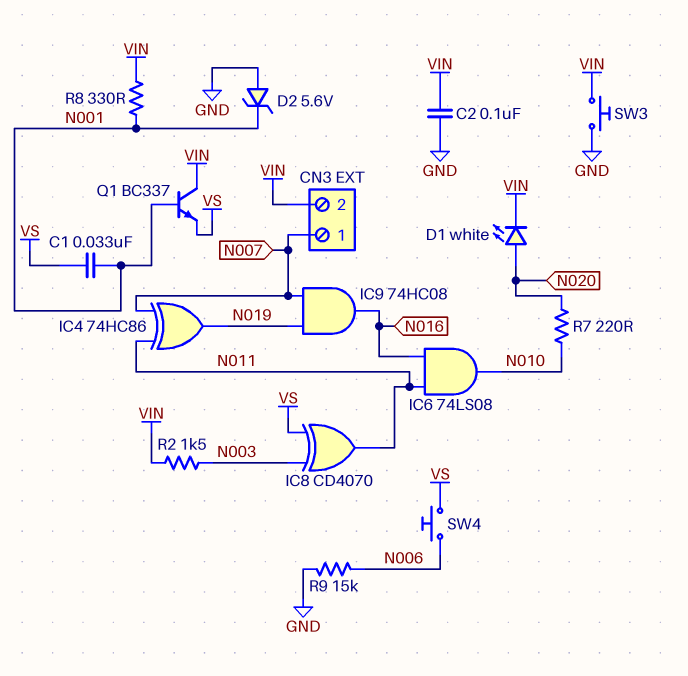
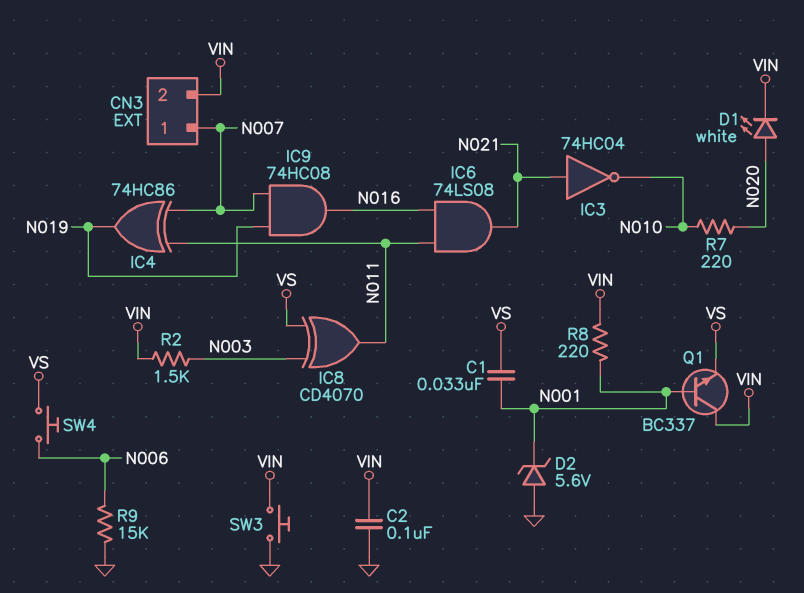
IC3: none -> NOT 74HC04 (in N021, out N010)
IC6: AND 74LS08 (in N011, in N016, out N010) -> AND 74LS08 (in N011, in N016, out N021)
R8: 330 (N001, VIN) -> 220 (N001, VIN)

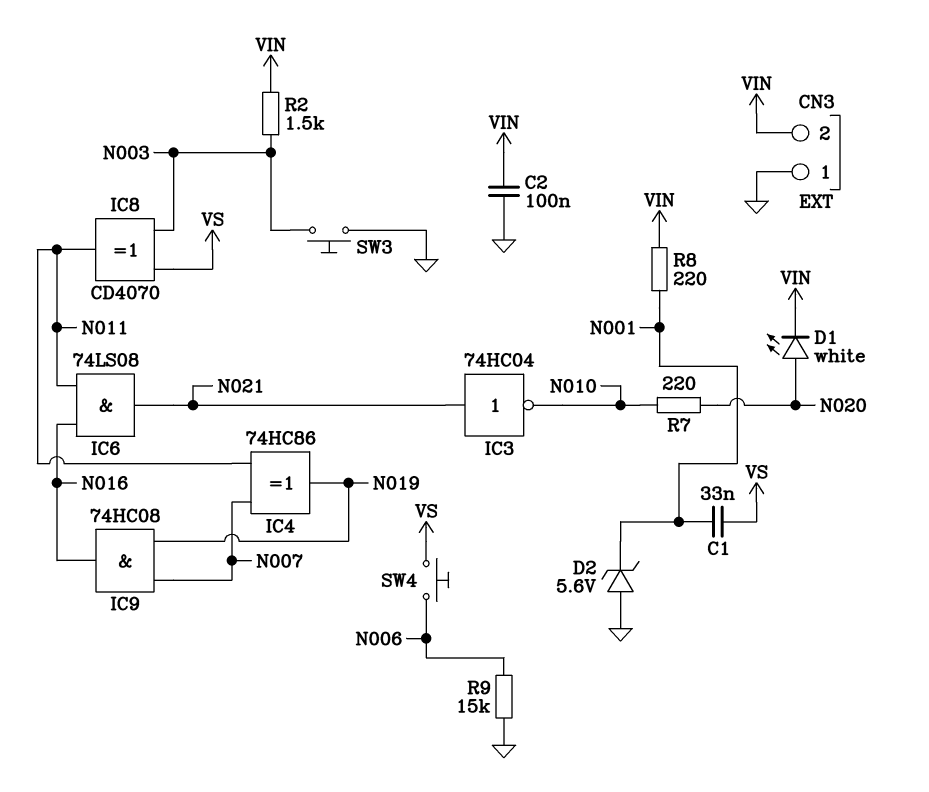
CN3 pin 1: N007 -> GND
Q1: NPN BC337 (B N001, C VIN, E VS) -> none
SW3: button (GND, VIN) -> button (GND, N003)

